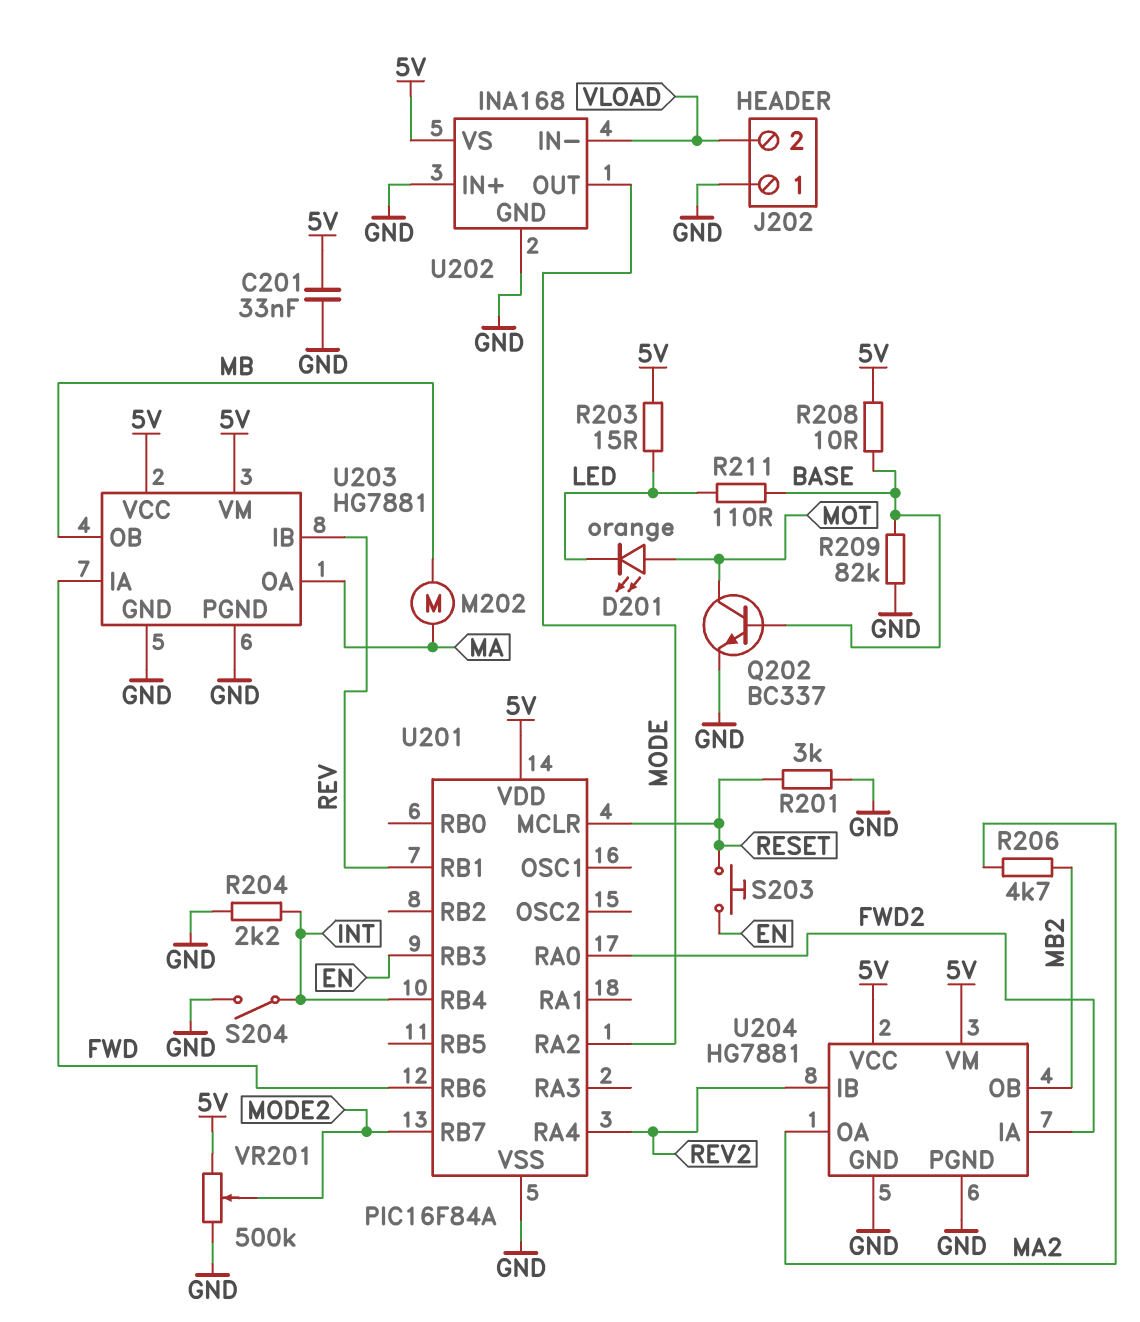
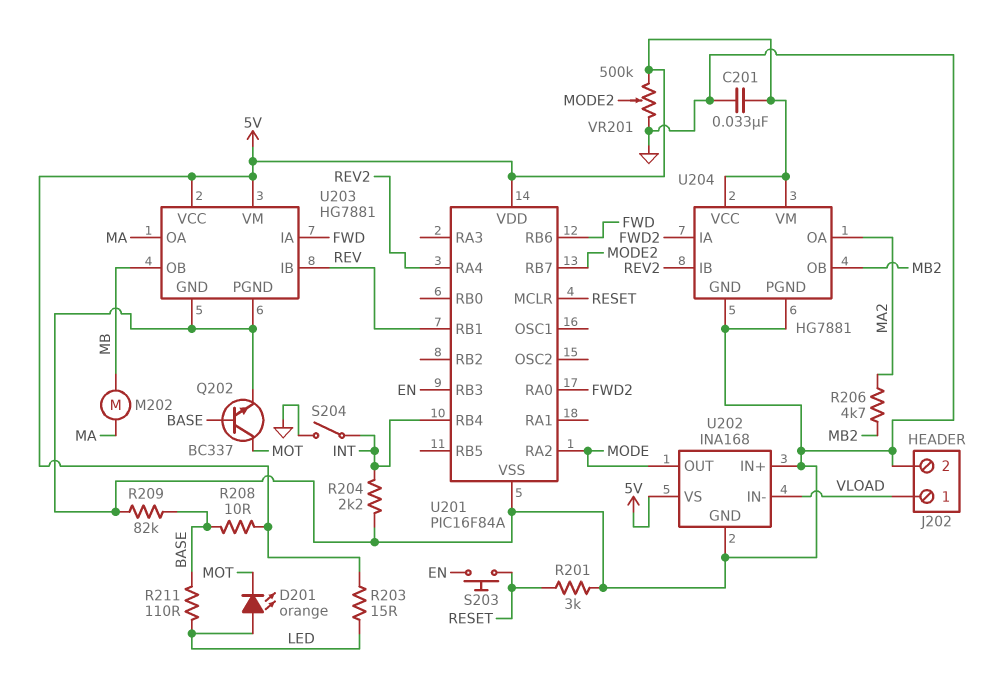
D201: LED orange (A MOT, K LED) -> LED orange (A LED, K MOT)
J202 pin 1: GND -> VLOAD
J202 pin 2: VLOAD -> GND

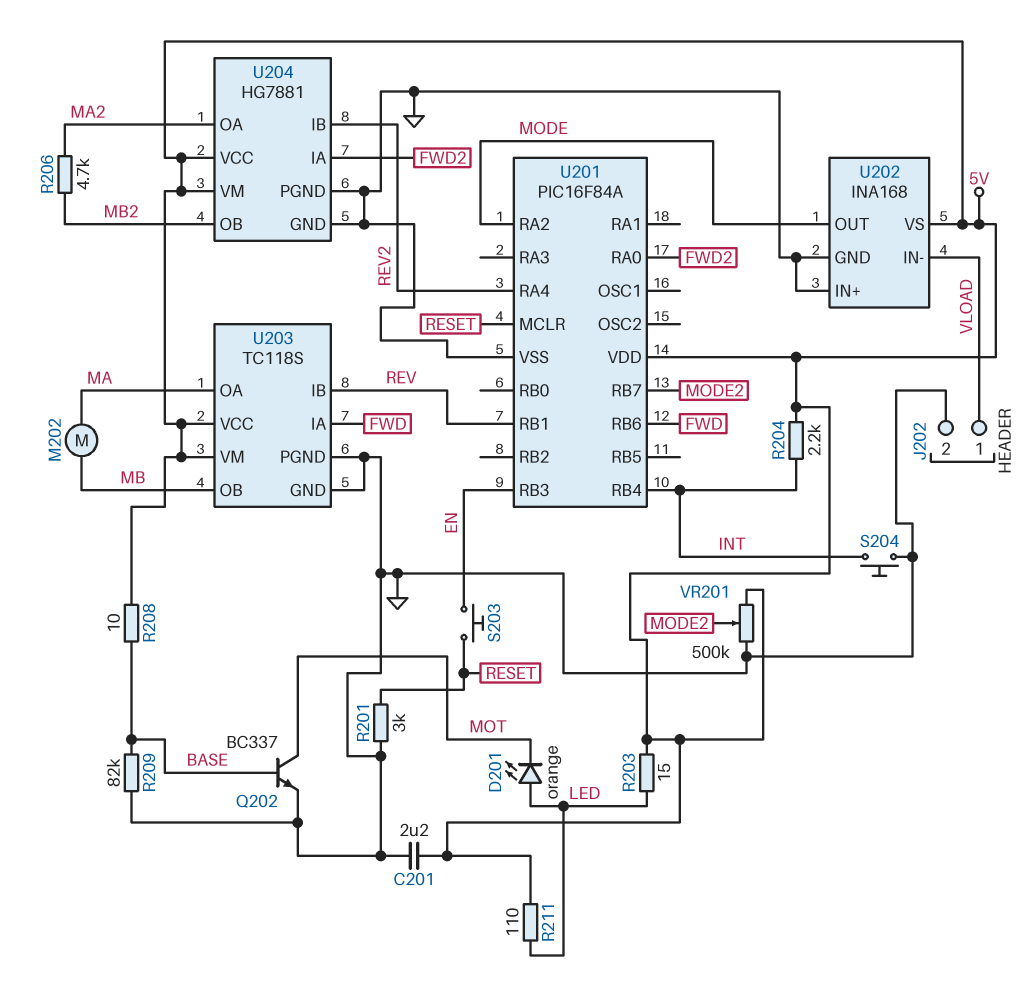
C201: 33nF (5V, GND) -> 2.2uF (5V, GND)
R204: 2.2k (GND, INT) -> 2.2k (5V, INT)
R211: 110 (BASE, LED) -> 110 (5V, LED)
S204: switch (GND, INT) -> button (GND, INT)
U203: HG7881 -> TC118S

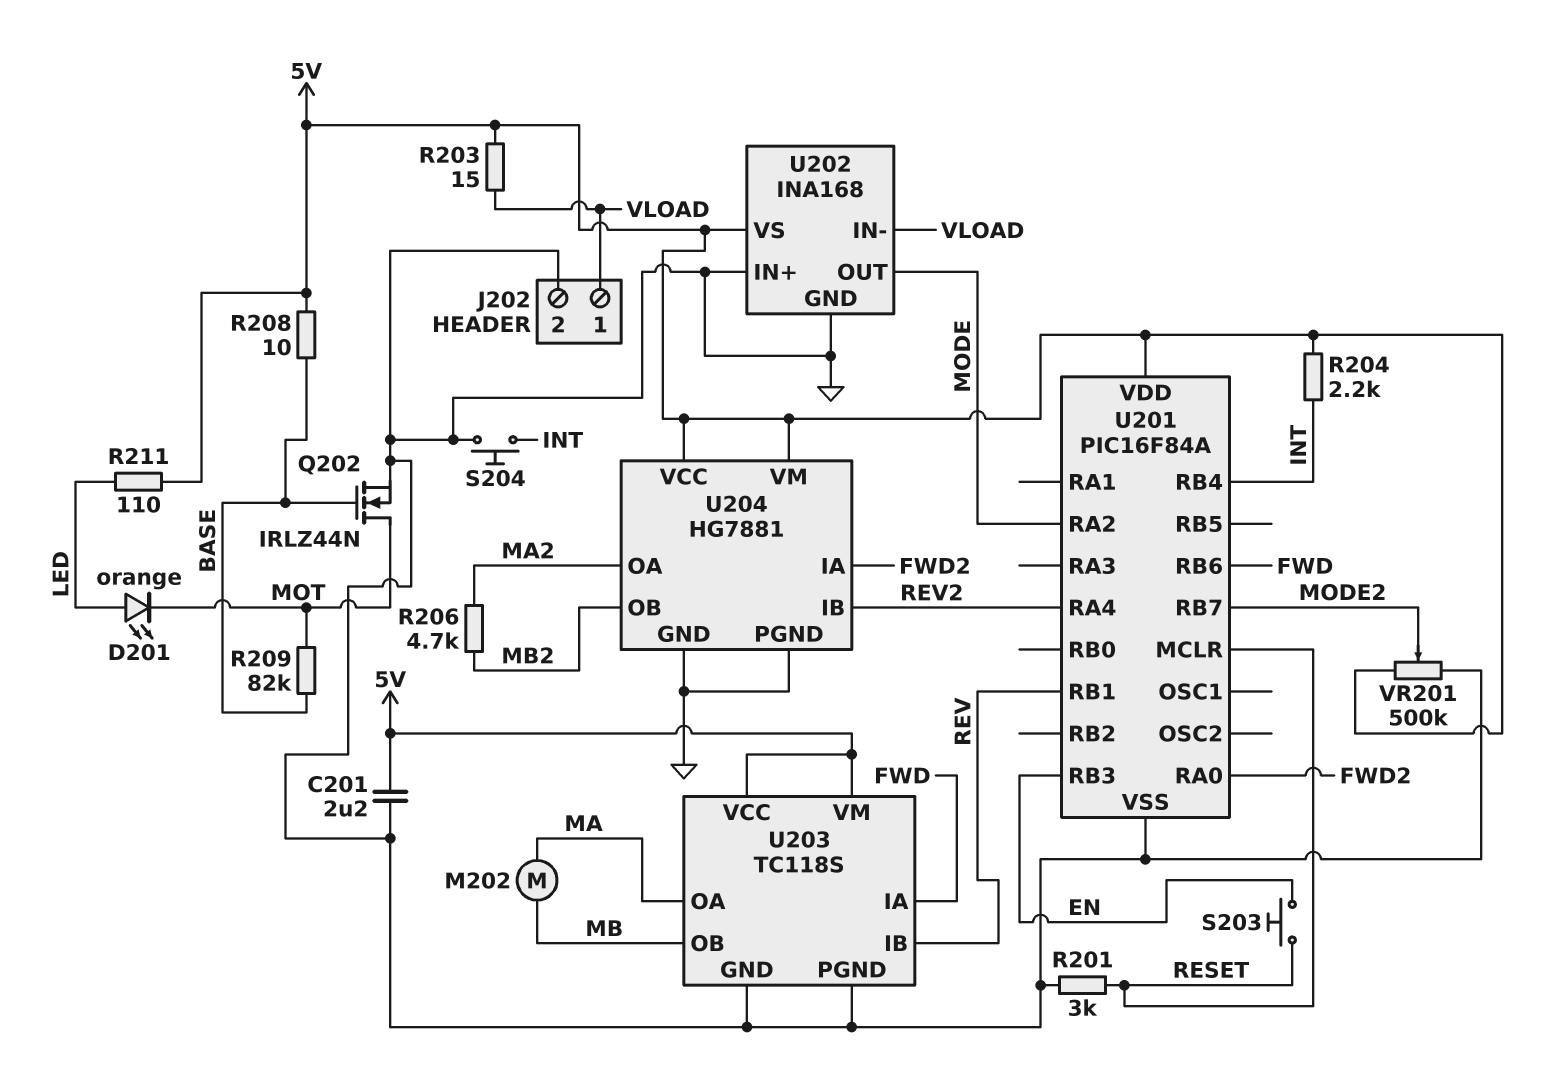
Q202: NPN BC337 (B BASE, C MOT, E GND) -> NMOS IRLZ44N (G BASE, D MOT, S GND)
R203: 15 (5V, LED) -> 15 (5V, VLOAD)
R209: 82k (BASE, GND) -> 82k (BASE, MOT)

